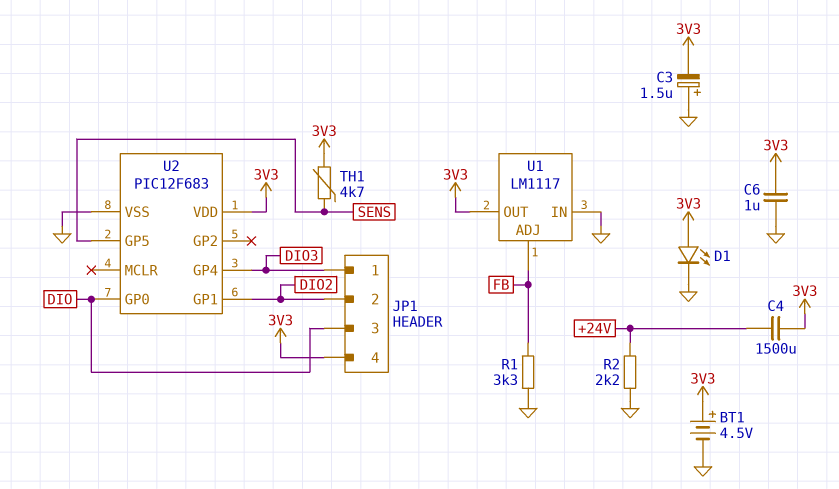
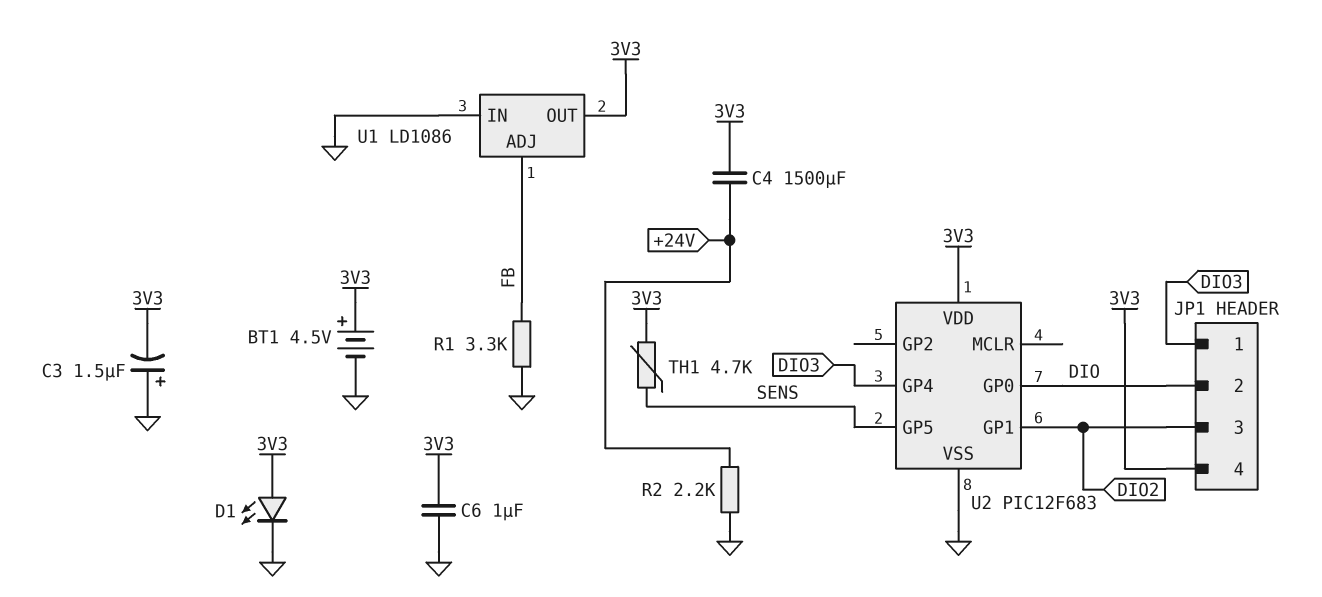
JP1 pin 2: DIO2 -> DIO
JP1 pin 3: DIO -> DIO2
U1: LM1117 -> LD1086

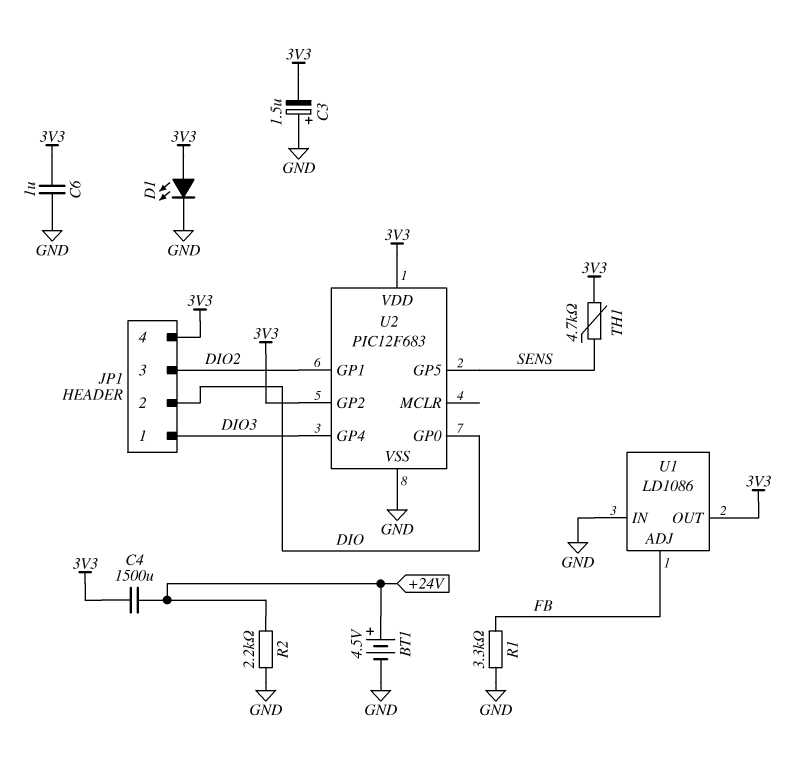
BT1: 4.5V (plus 3V3, minus GND) -> 4.5V (plus +24V, minus GND)
U2 pin GP2: none -> 3V3

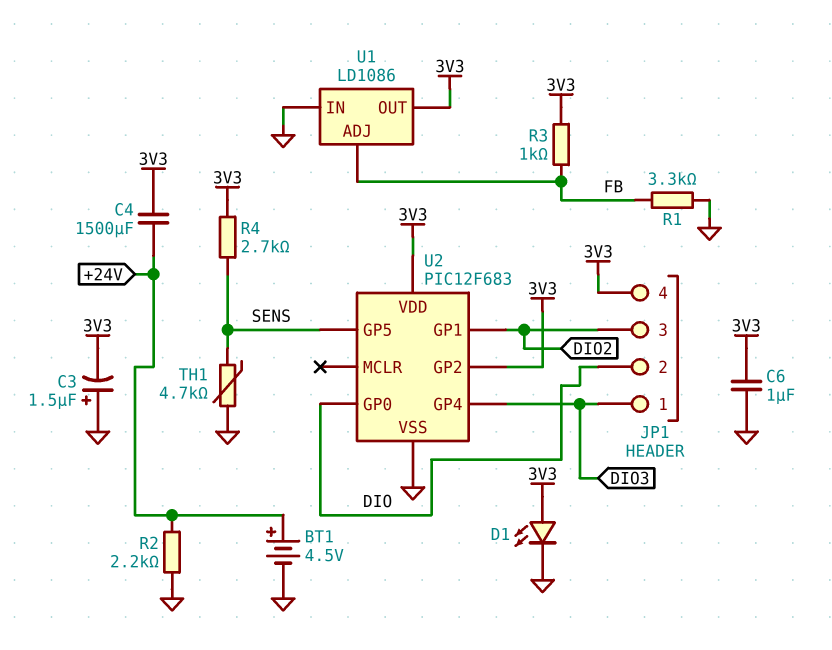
R3: none -> 1k (3V3, FB)
R4: none -> 2.7k (3V3, SENS)
TH1: 4.7k (3V3, SENS) -> 4.7k (GND, SENS)

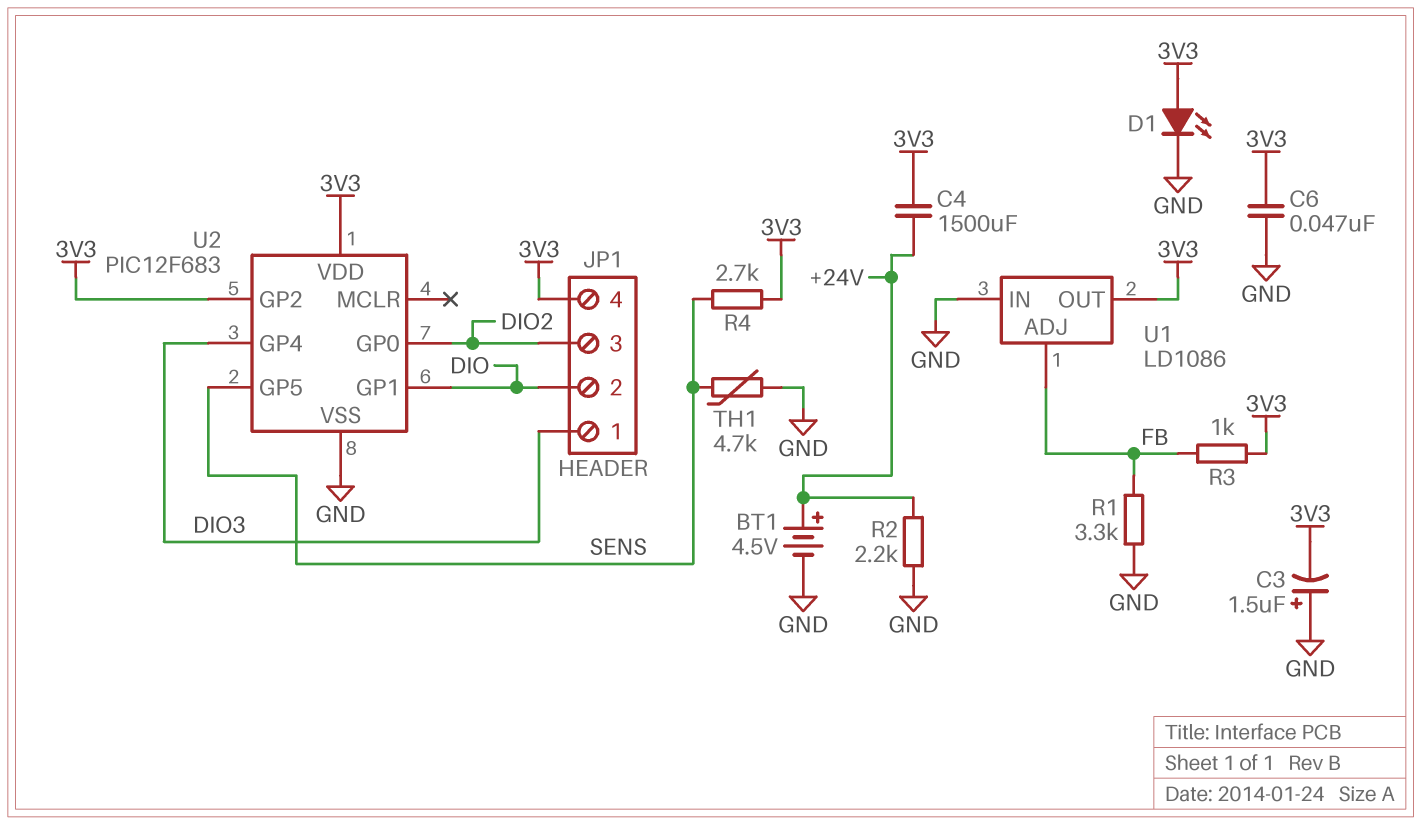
C6: 1uF (3V3, GND) -> 47nF (3V3, GND)
U2 pin GP0: DIO -> DIO2
U2 pin GP1: DIO2 -> DIO

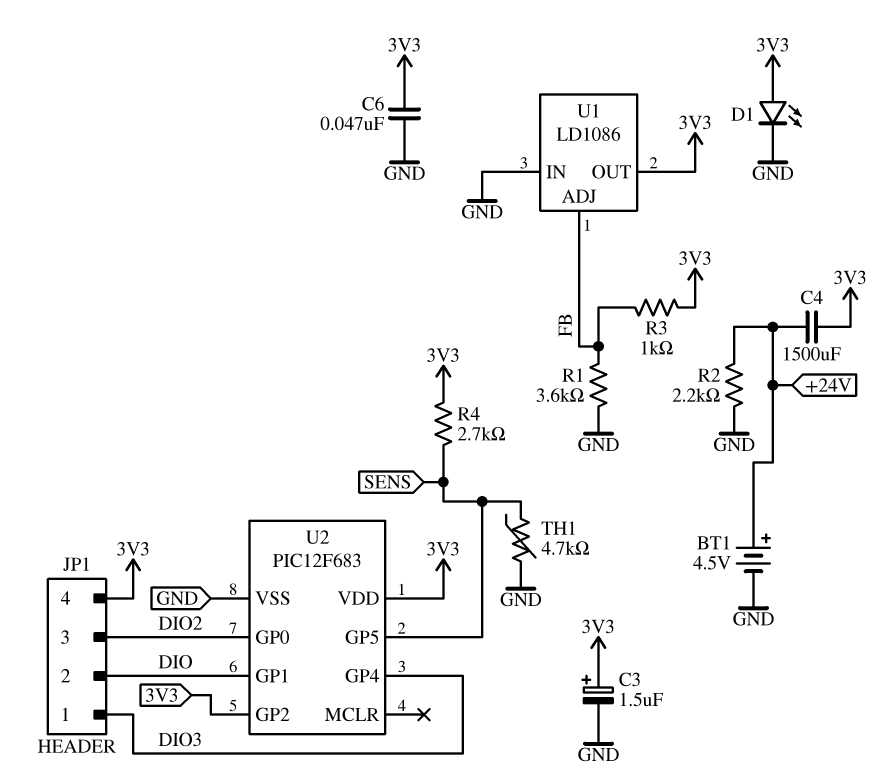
C3: 1.5uF (plus GND, minus 3V3) -> 1.5uF (plus 3V3, minus GND)
R1: 3.3k (FB, GND) -> 3.6k (FB, GND)

